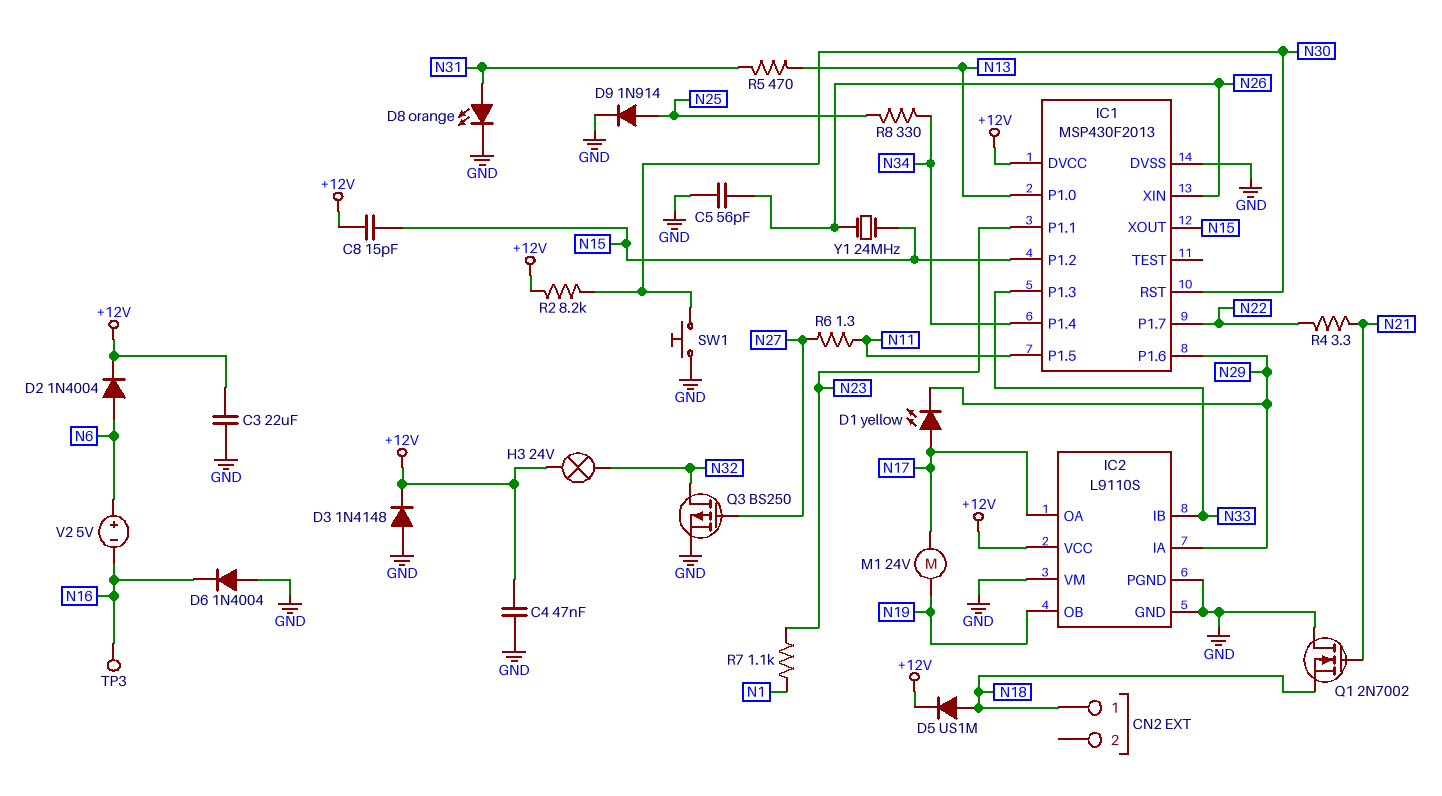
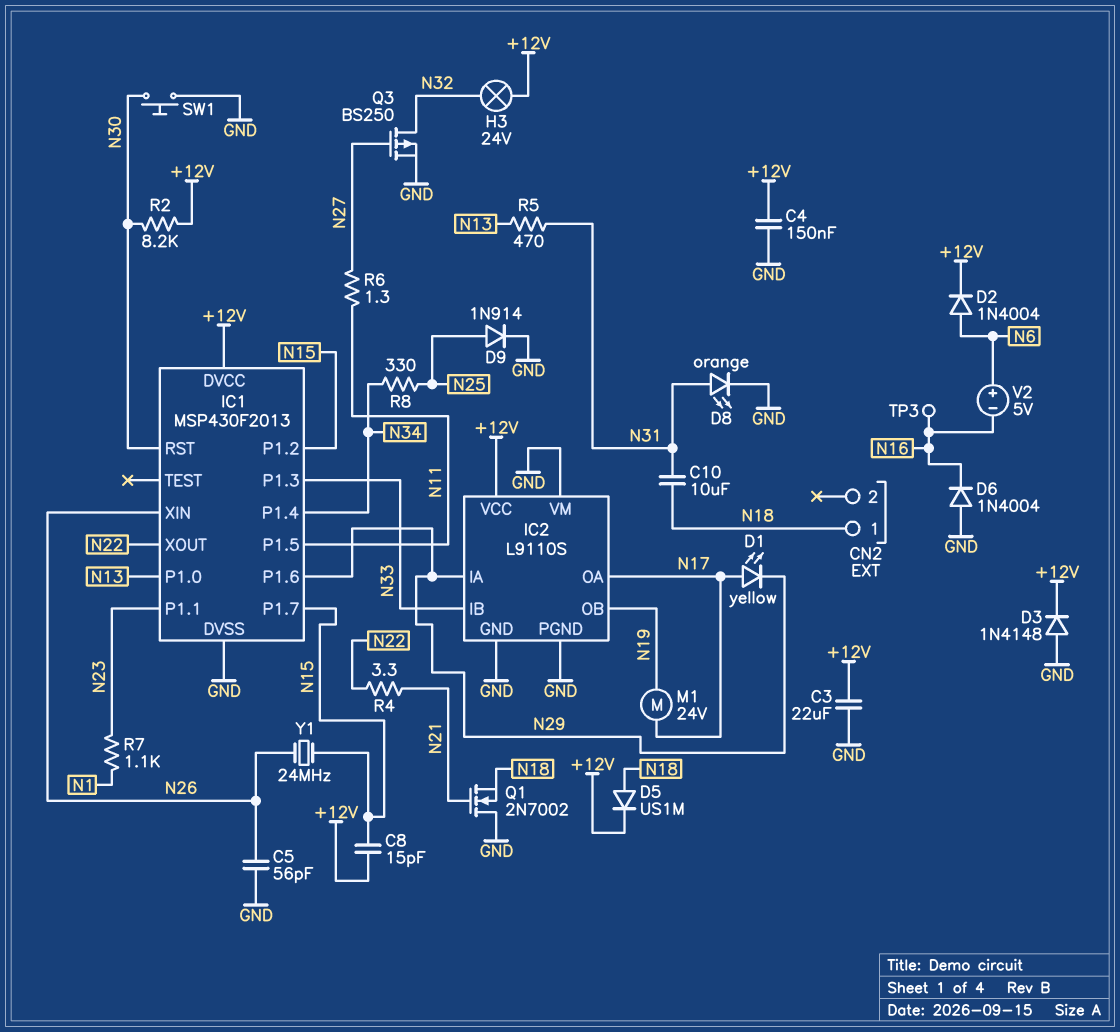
C4: 47nF (+12V, GND) -> 150nF (+12V, GND)
C10: none -> 10uF (N18, N31)
IC1 pin P1.7: N22 -> N15
IC1 pin XOUT: N15 -> N22

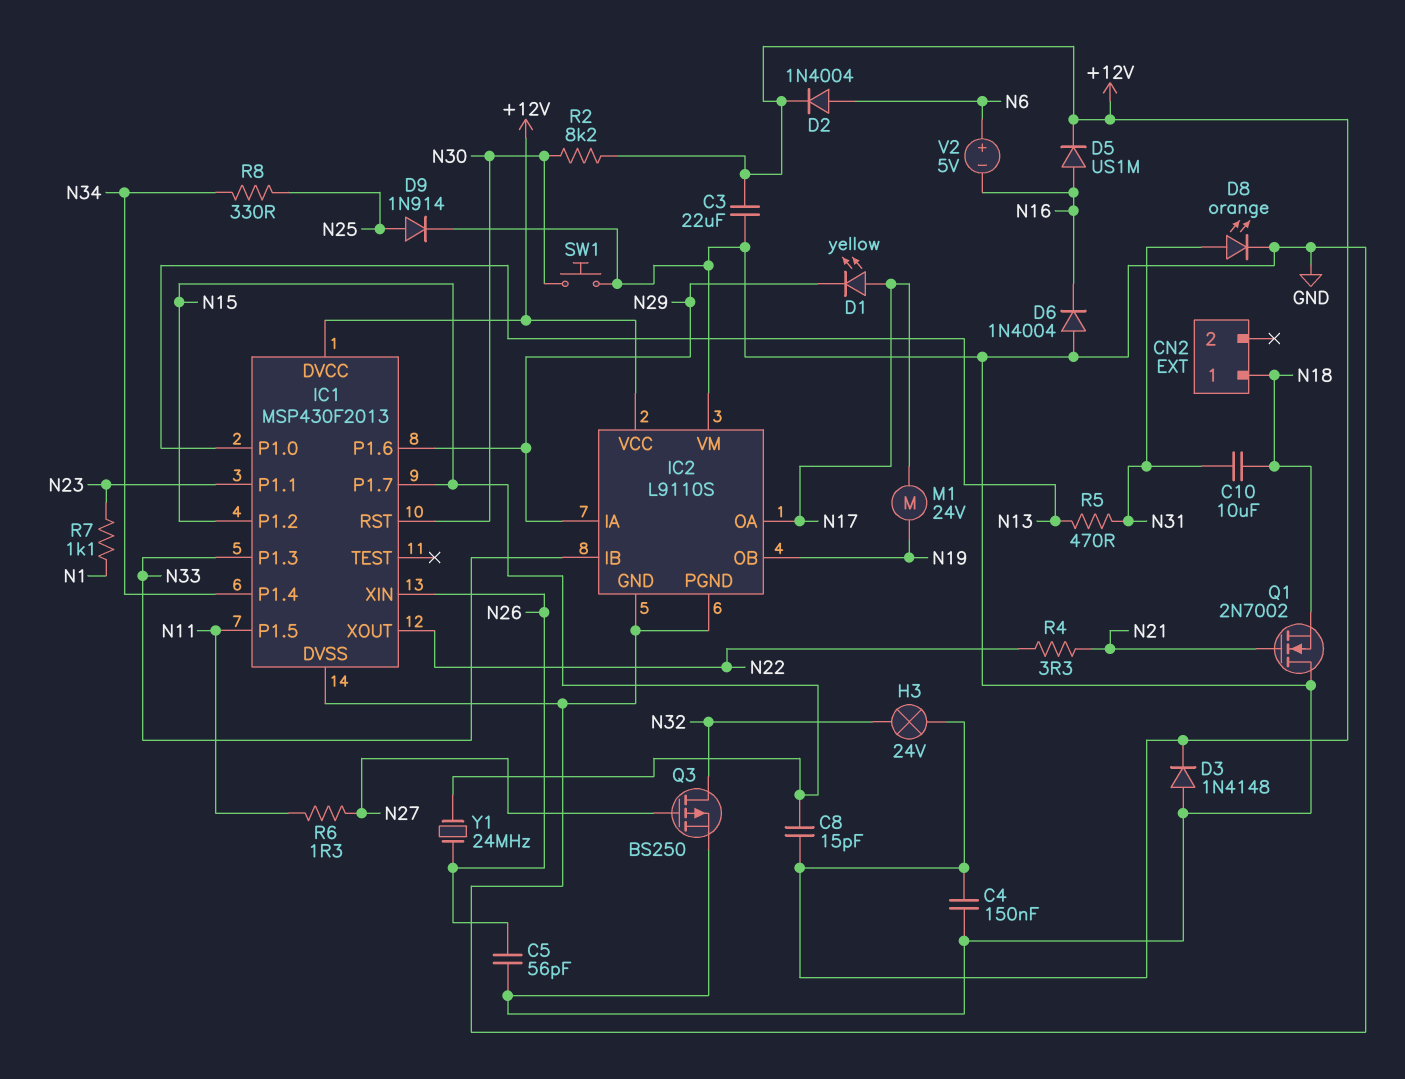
D5: diode US1M (A N18, K +12V) -> diode US1M (A N16, K +12V)
TP3: test point (N16) -> none

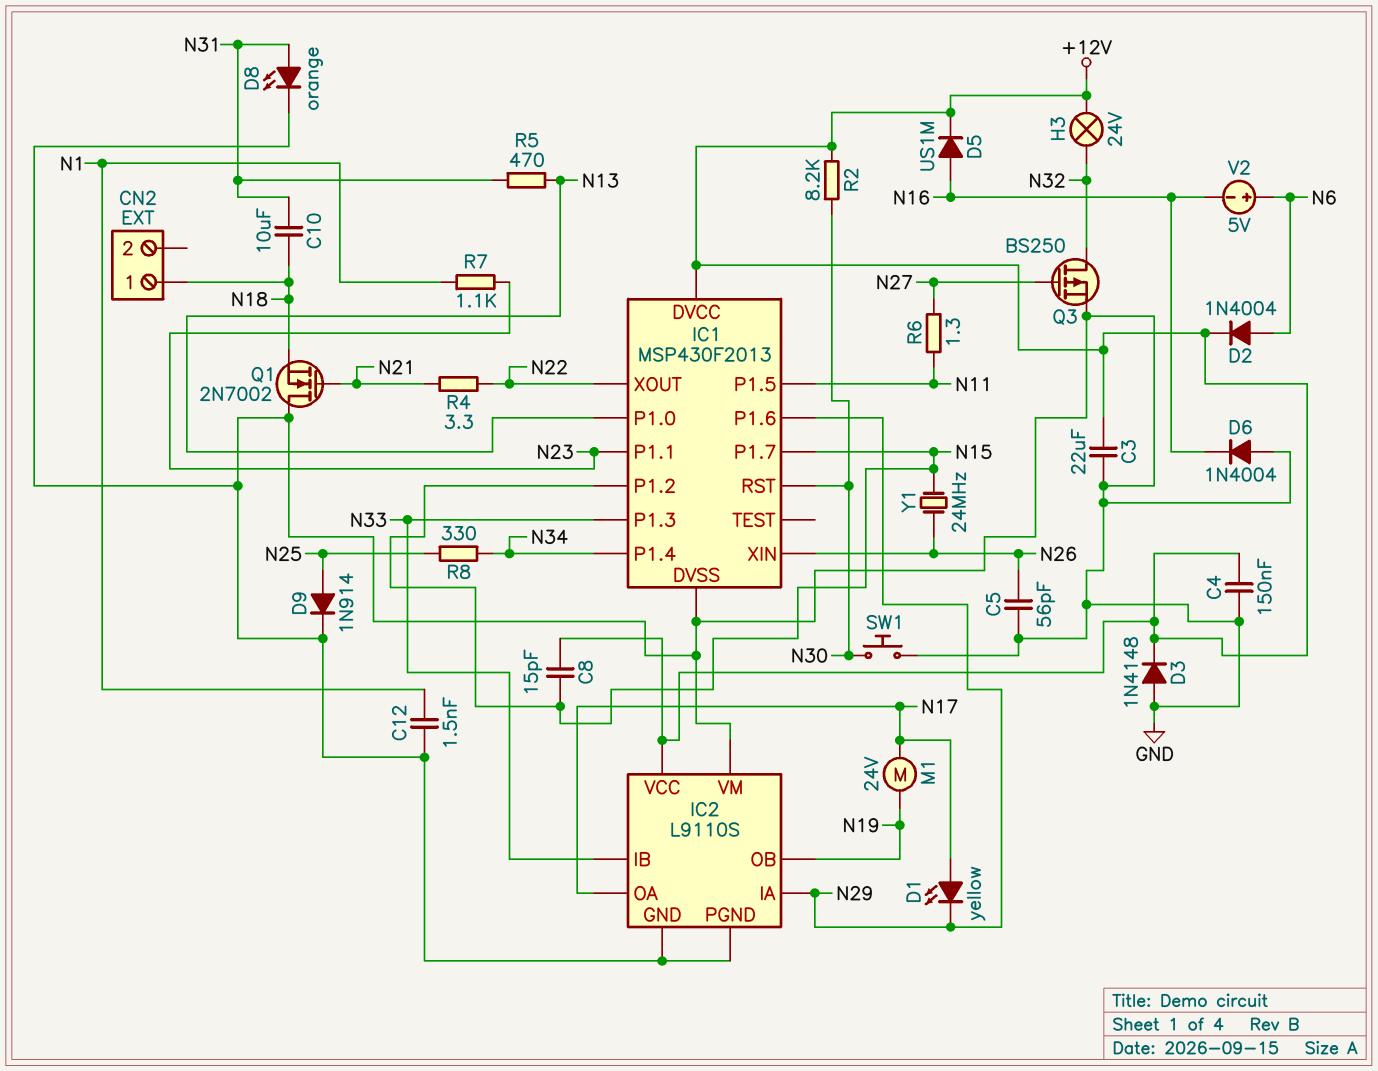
C12: none -> 1.5nF (GND, N1)

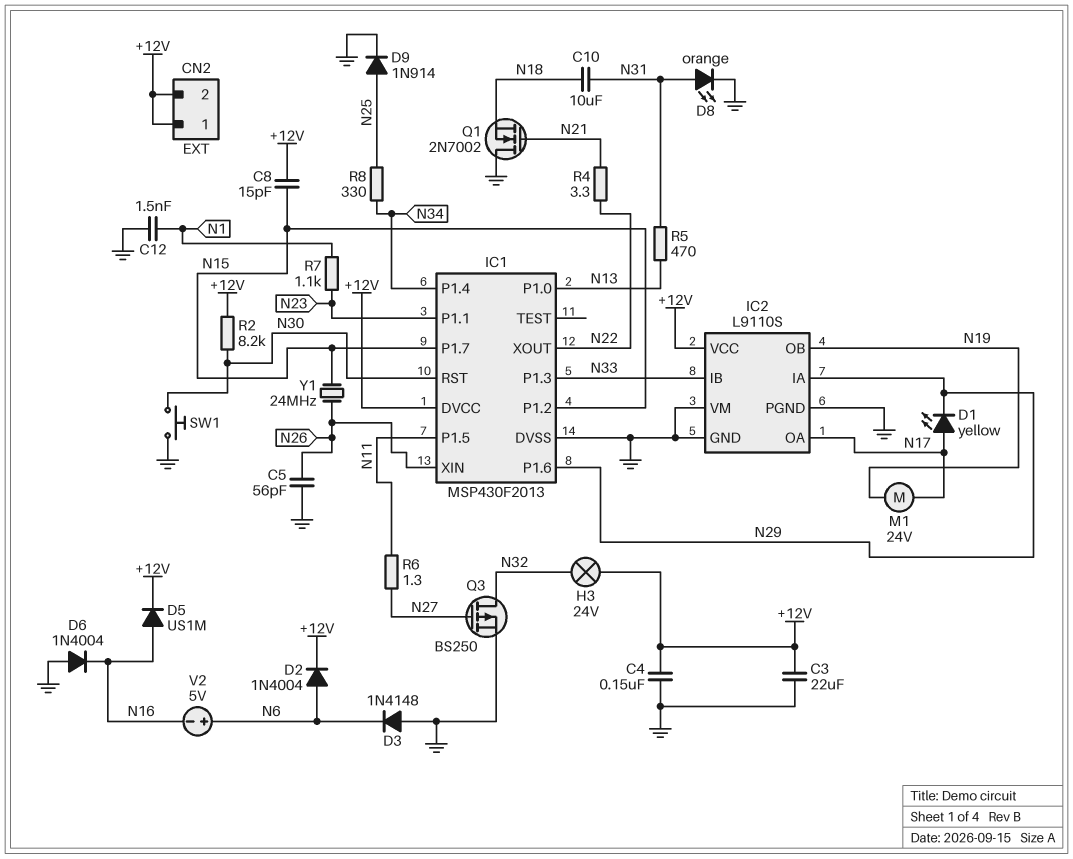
CN2 pin 1: N18 -> +12V
CN2 pin 2: none -> +12V
D3: diode 1N4148 (A GND, K +12V) -> diode 1N4148 (A GND, K N6)

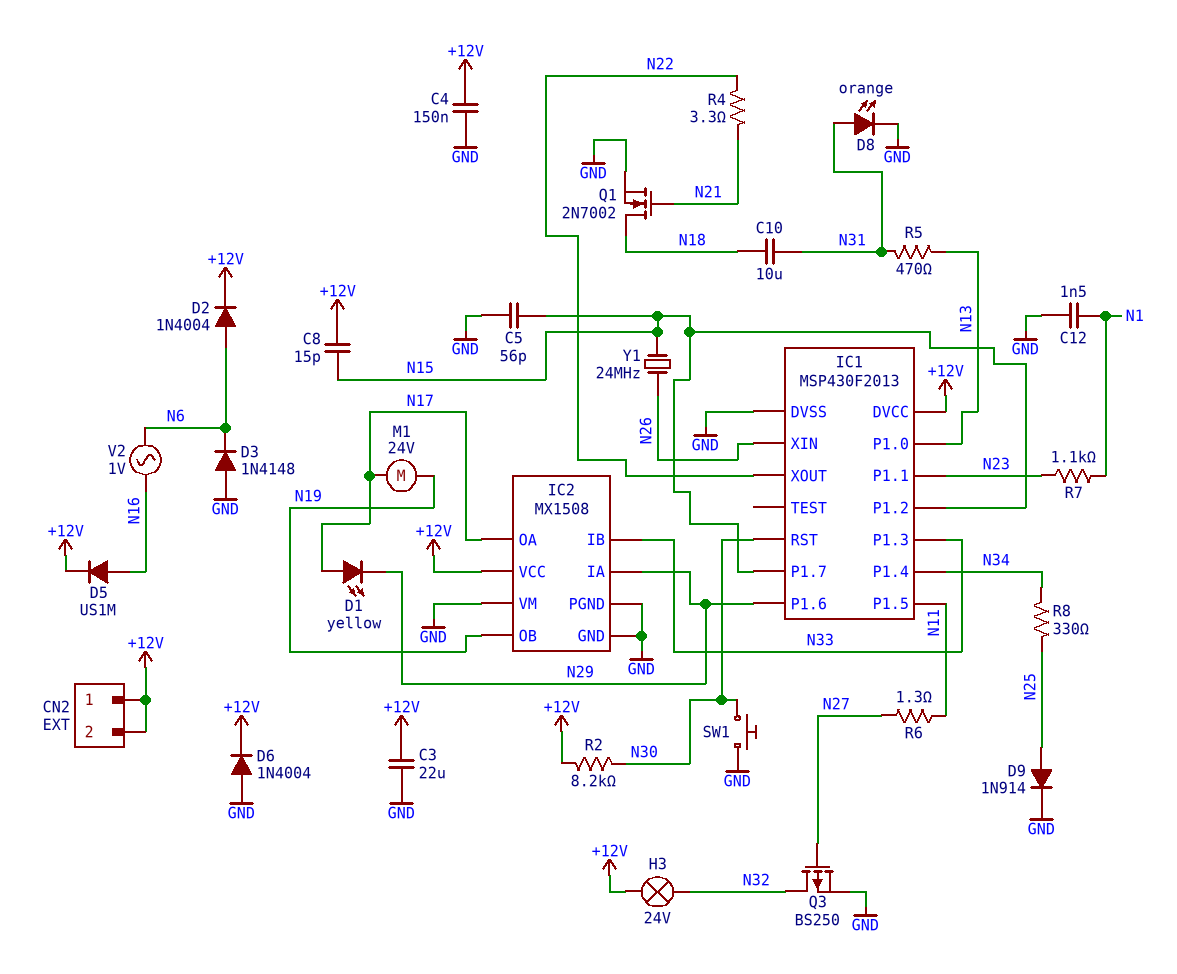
C5: 56pF (GND, N26) -> 56pF (GND, N15)
D6: diode 1N4004 (A GND, K N16) -> diode 1N4004 (A GND, K +12V)
IC2: L9110S -> MX1508
Q1: NMOS 2N7002 (G N21, D GND, S N18) -> NMOS 2N7002 (G N21, D N18, S GND)
V2: 5V (plus N6, minus N16) -> AC 1V (N6, N16)

